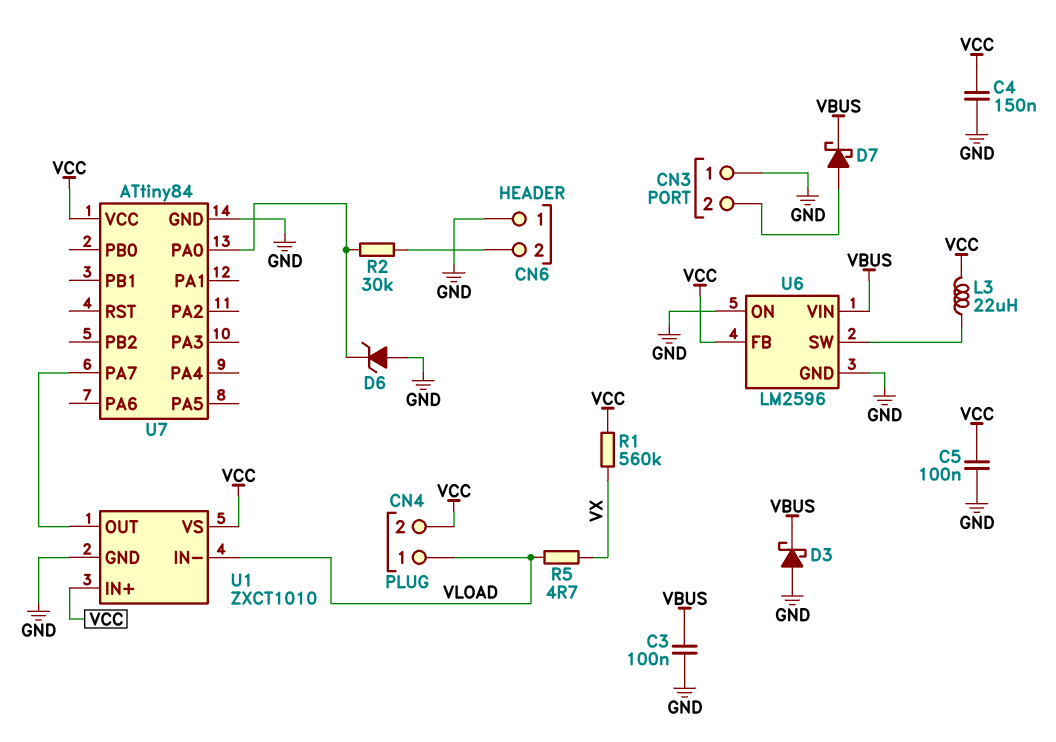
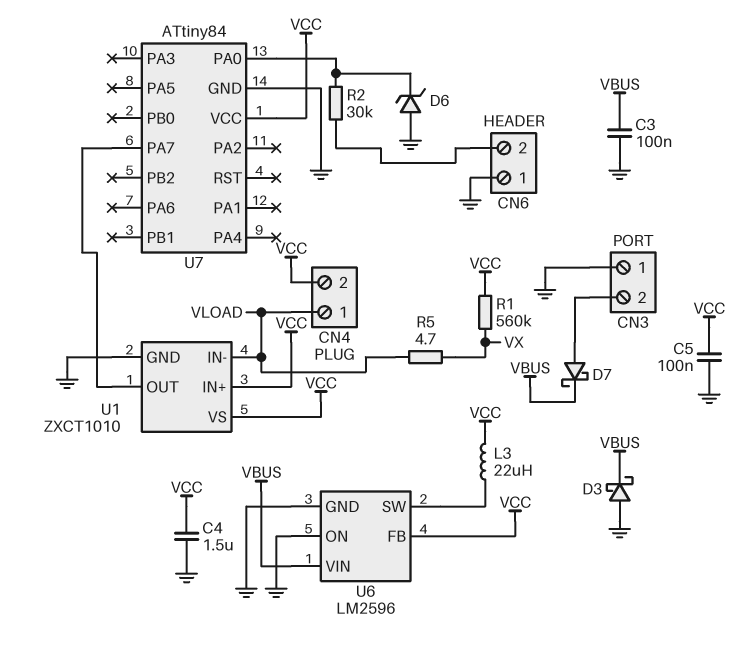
C4: 150nF (GND, VCC) -> 1.5uF (GND, VCC)

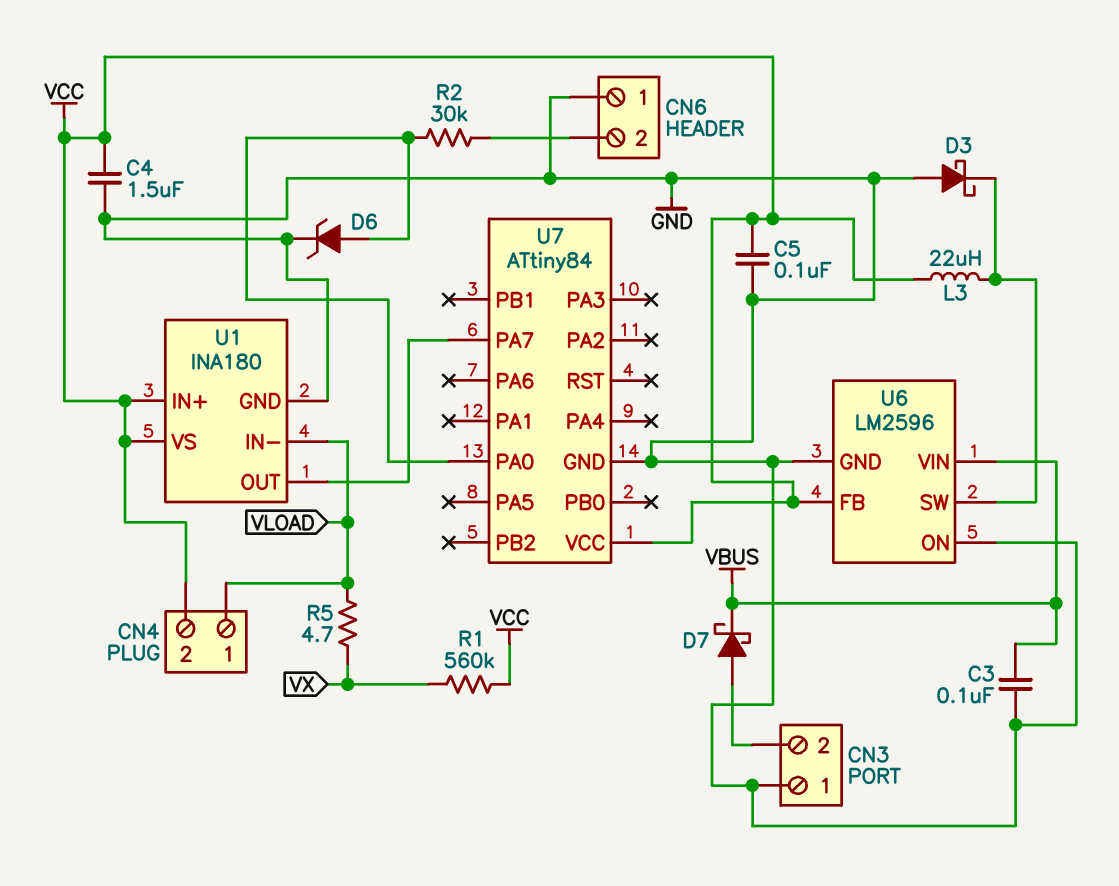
D3: schottky (A GND, K VBUS) -> schottky (A GND, K U6/SW)
D6: zener (A GND, K U7/PA0) -> zener (A U7/PA0, K GND)
U1: ZXCT1010 -> INA180

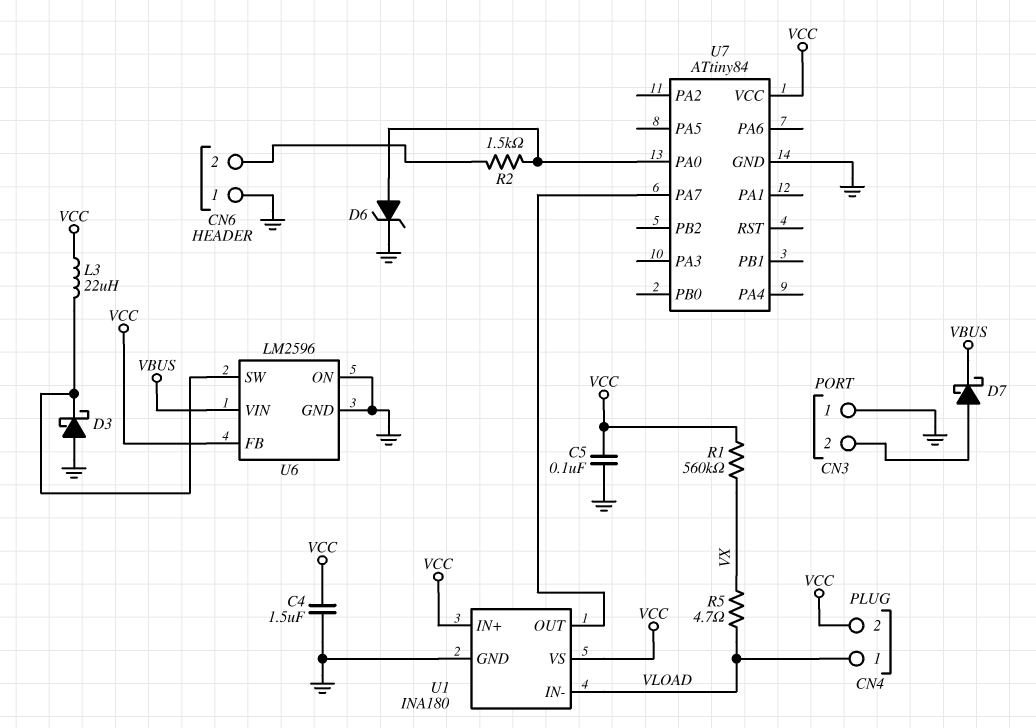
C3: 100nF (GND, VBUS) -> none
R2: 30k (CN6/2, U7/PA0) -> 1.5k (CN6/2, U7/PA0)

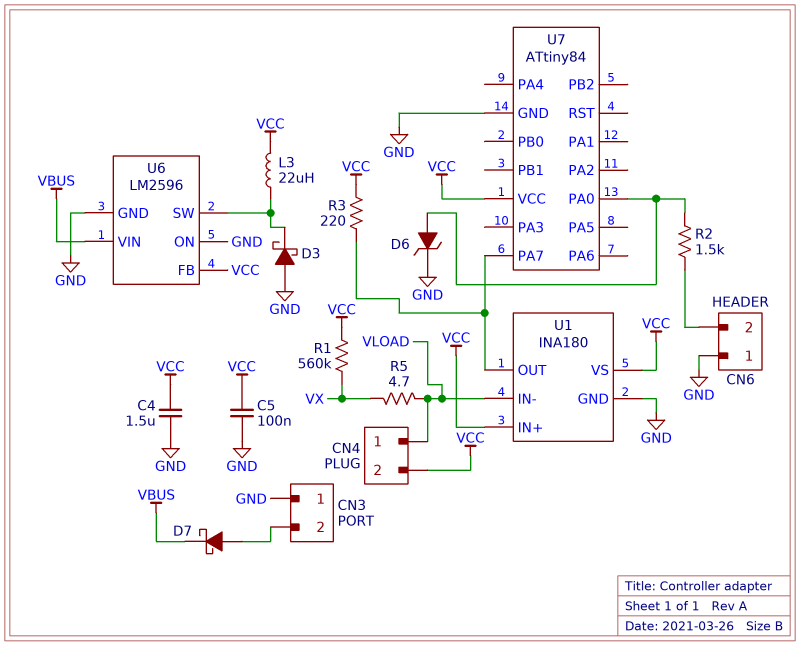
R3: none -> 220 (U1/OUT, VCC)

